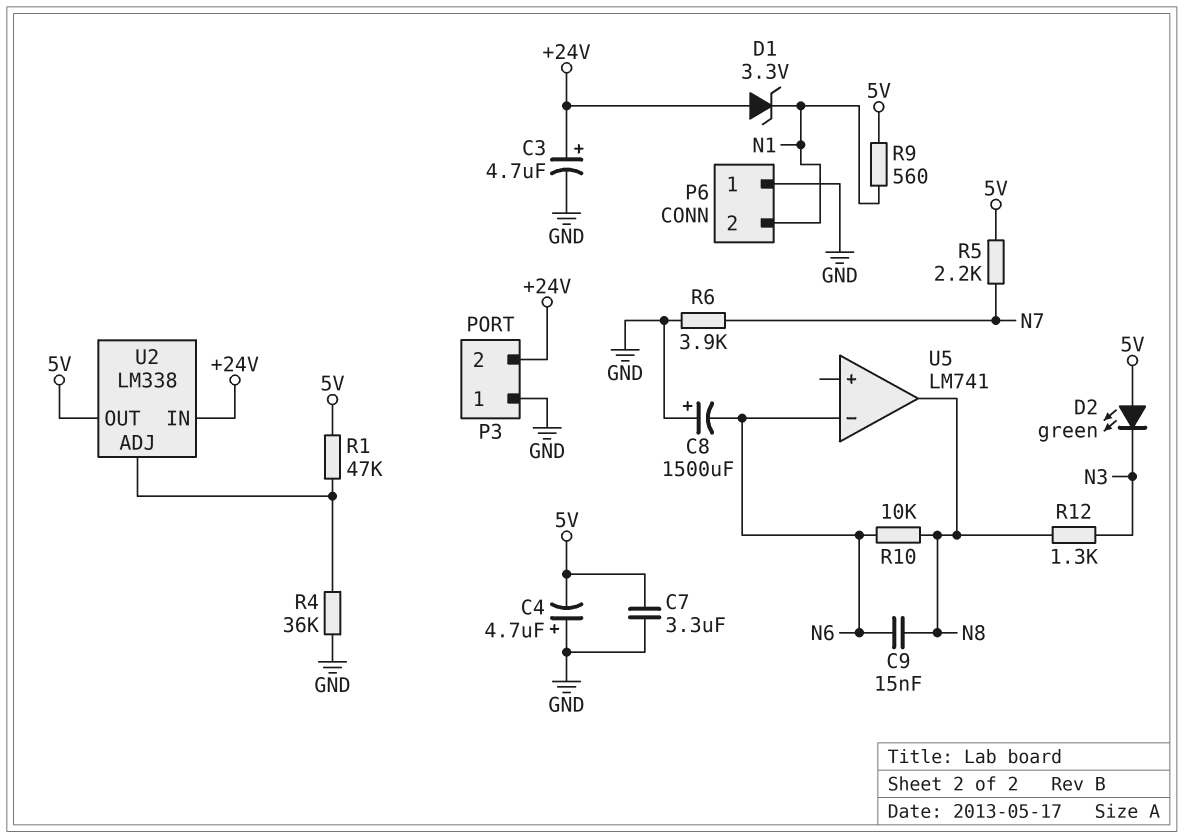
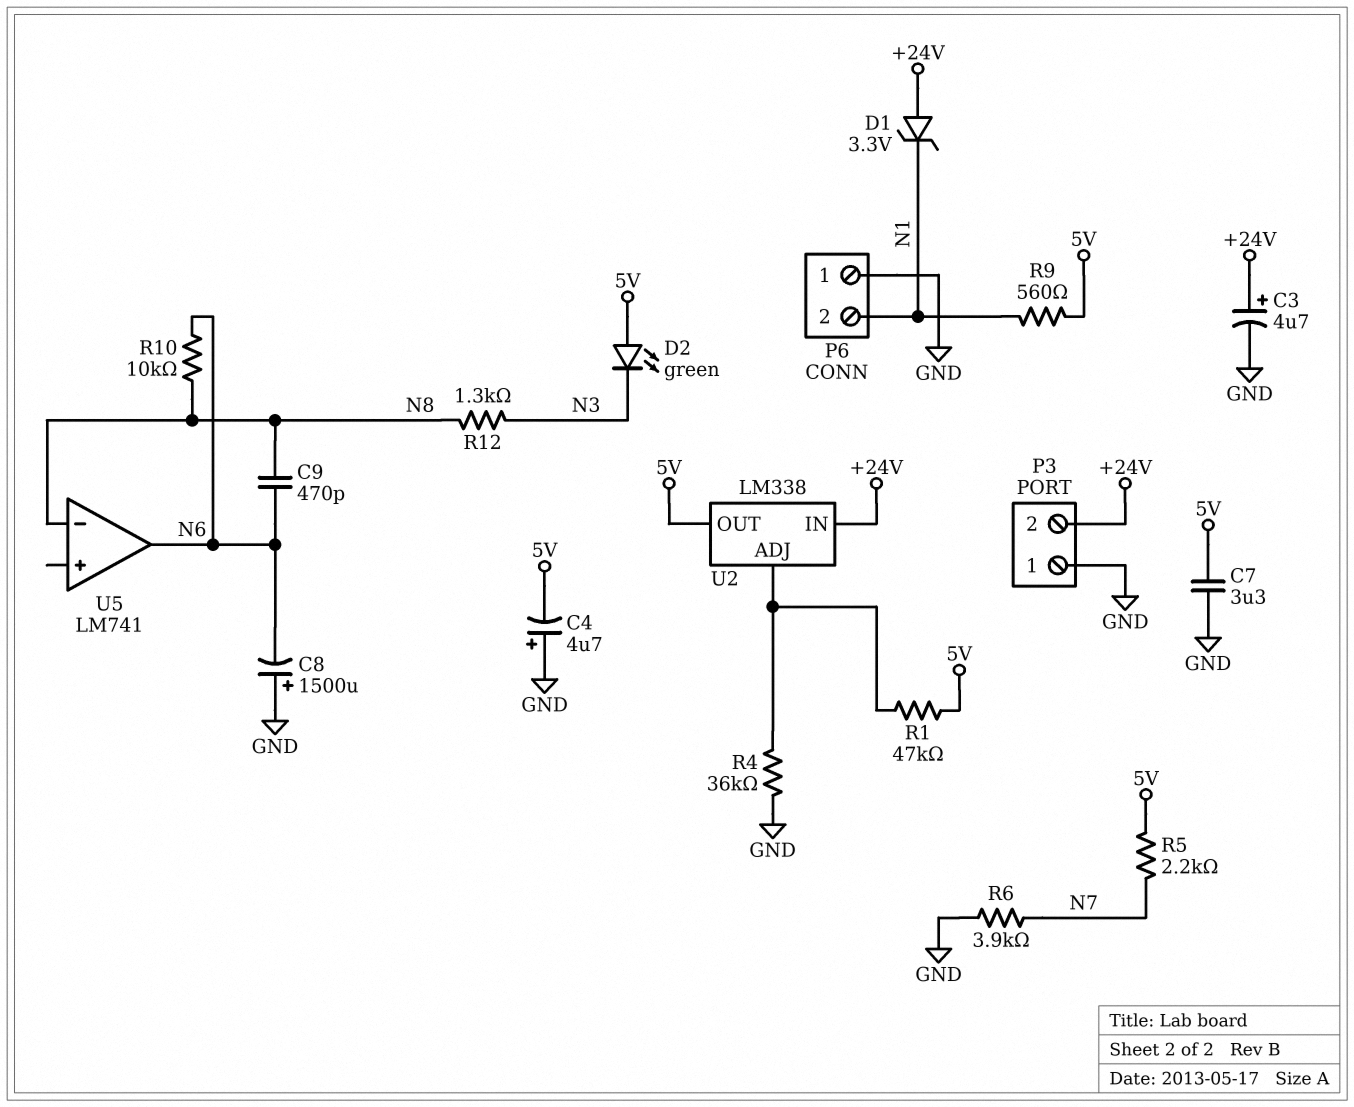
C9: 15nF (N6, N8) -> 470pF (N6, N8)
U5 pin in-: N6 -> N8
U5 pin out: N8 -> N6

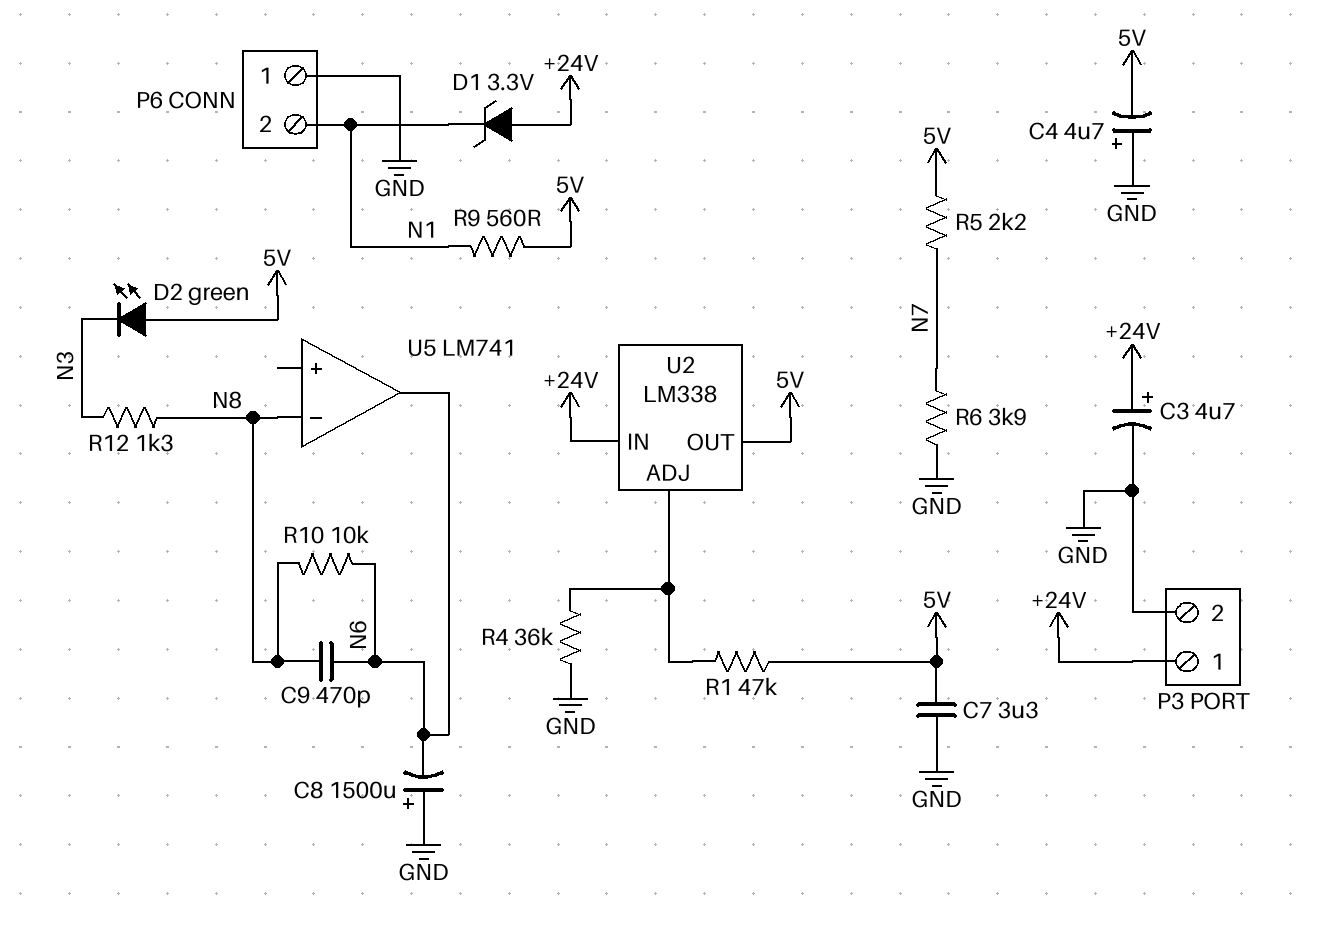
P3 pin 1: GND -> +24V
P3 pin 2: +24V -> GND

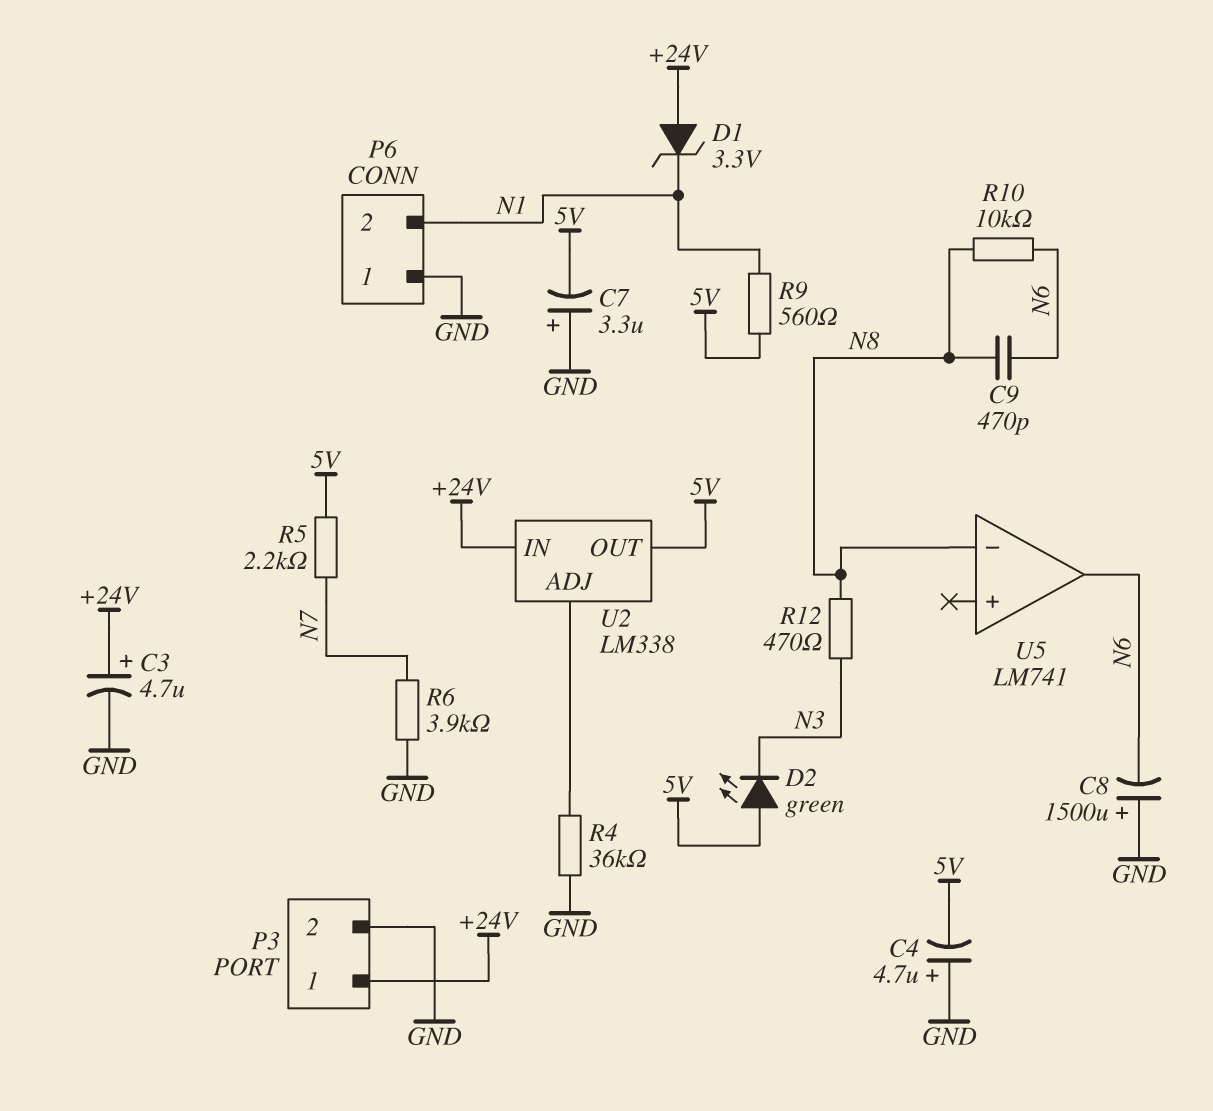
C7: 3.3uF (5V, GND) -> 3.3uF (plus GND, minus 5V)
R1: 47k (5V, U2/ADJ) -> none
R12: 1.3k (N3, N8) -> 470 (N3, N8)

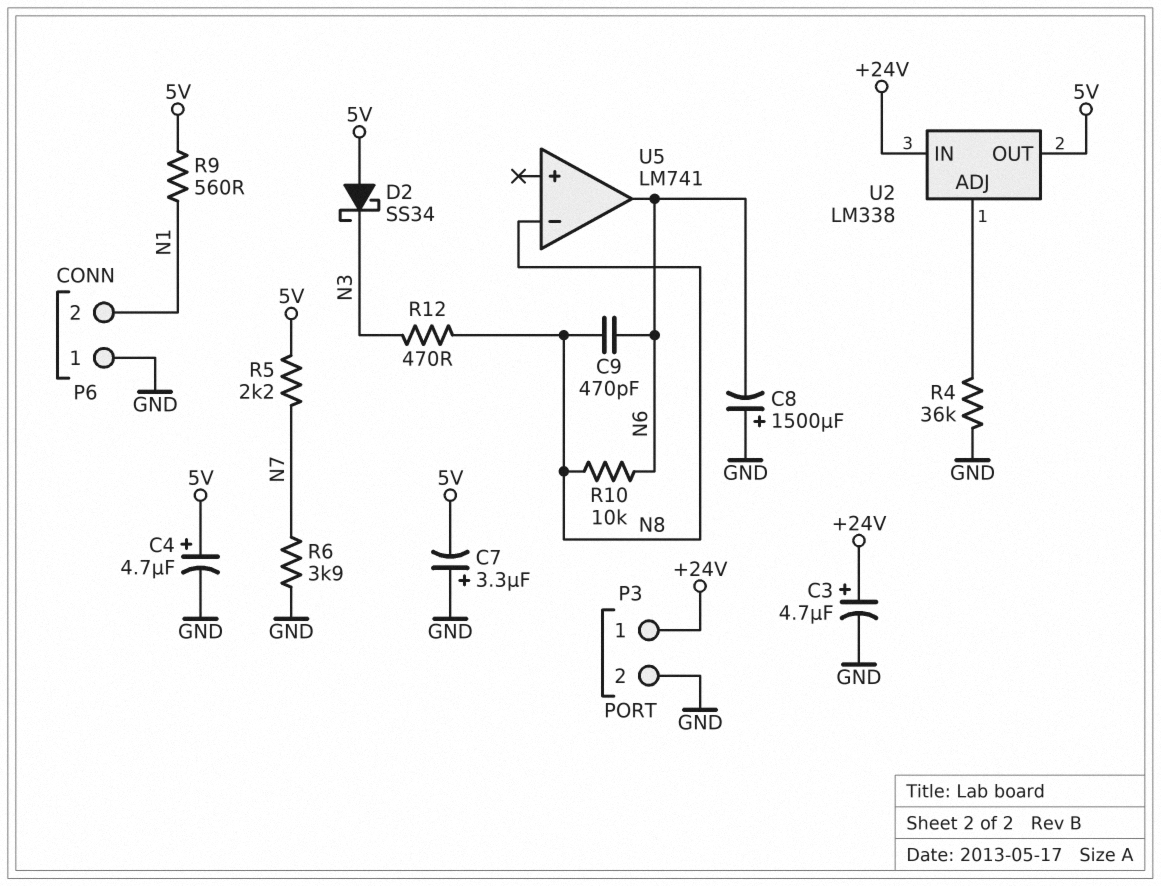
C4: 4.7uF (plus GND, minus 5V) -> 4.7uF (plus 5V, minus GND)
D1: zener 3.3V (A +24V, K N1) -> none
D2: LED green (A 5V, K N3) -> schottky SS34 (A 5V, K N3)

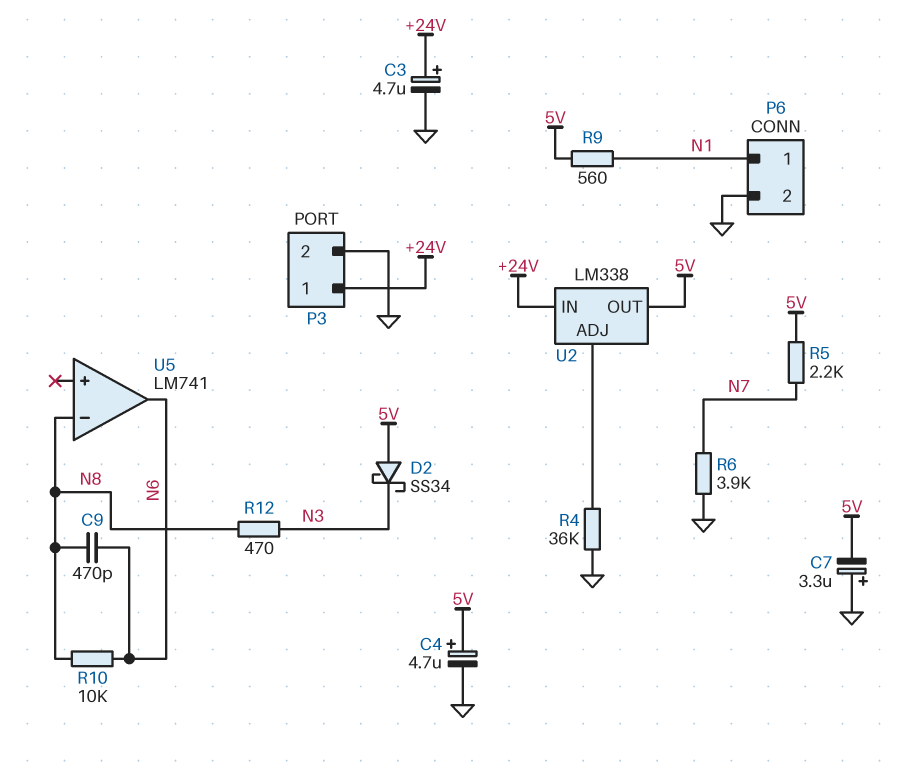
C8: 1500uF (plus GND, minus N6) -> none
P6 pin 1: GND -> N1
P6 pin 2: N1 -> GND

